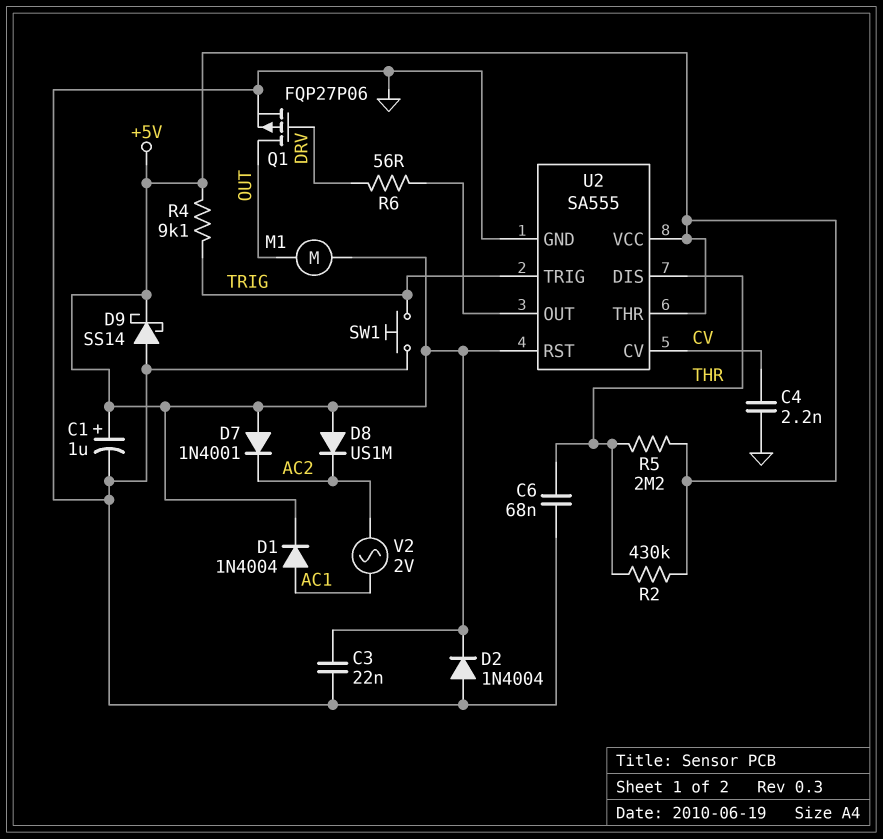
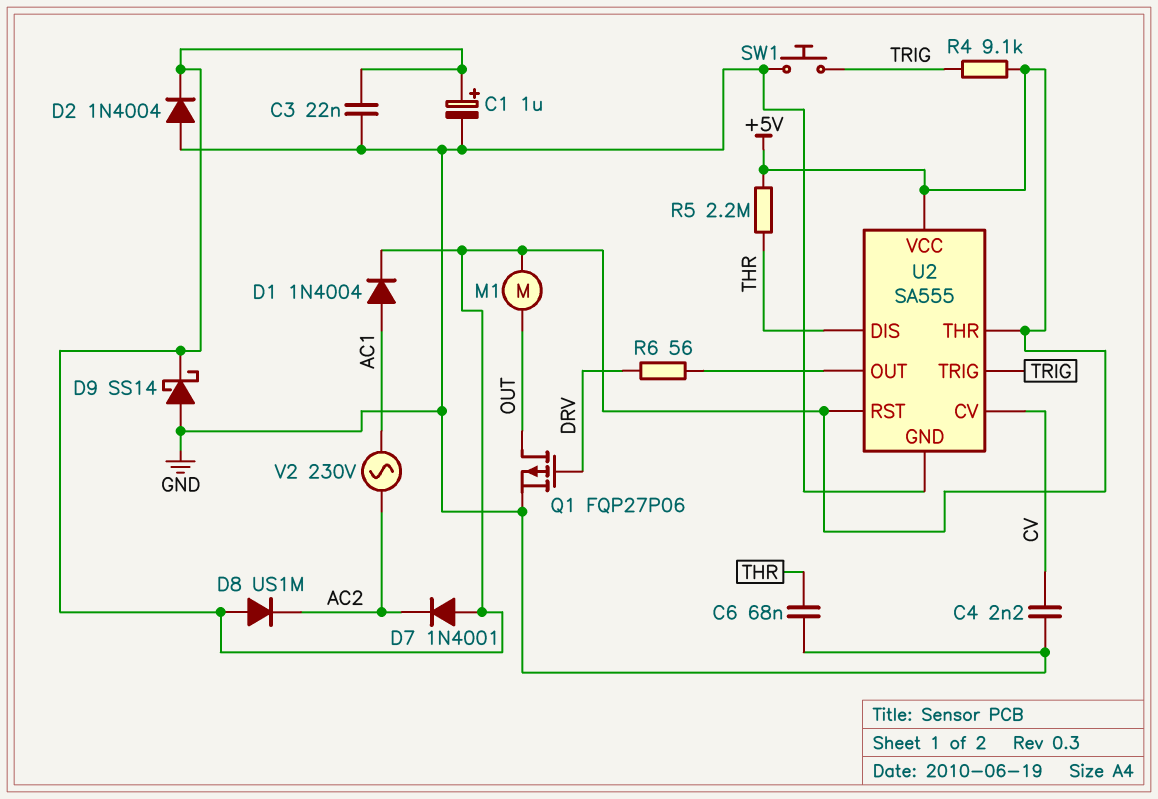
R2: 430k (+5V, THR) -> none
V2: AC 2V (AC1, AC2) -> AC 230V (AC1, AC2)

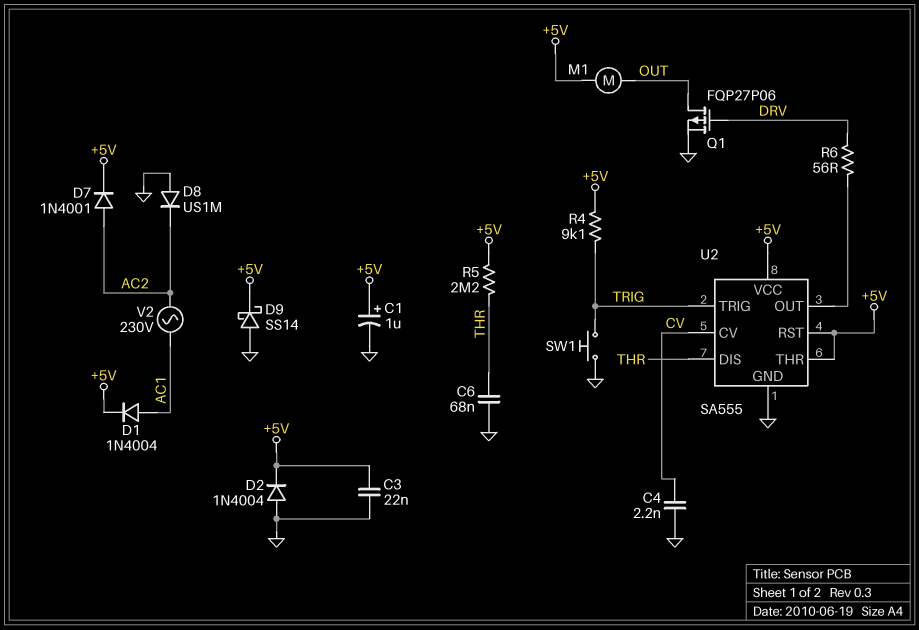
D7: diode 1N4001 (A +5V, K AC2) -> diode 1N4001 (A AC2, K +5V)
D8: diode US1M (A +5V, K AC2) -> diode US1M (A GND, K AC2)

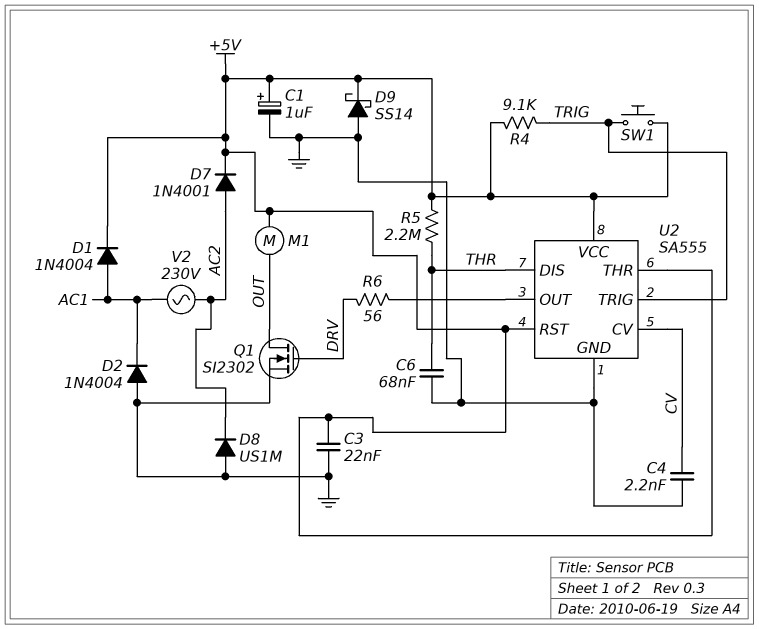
D2: diode 1N4004 (A GND, K +5V) -> diode 1N4004 (A GND, K AC1)
Q1: PMOS FQP27P06 (G DRV, D OUT, S GND) -> NMOS SI2302 (G DRV, D OUT, S GND)
SW1: button (GND, TRIG) -> button (+5V, TRIG)

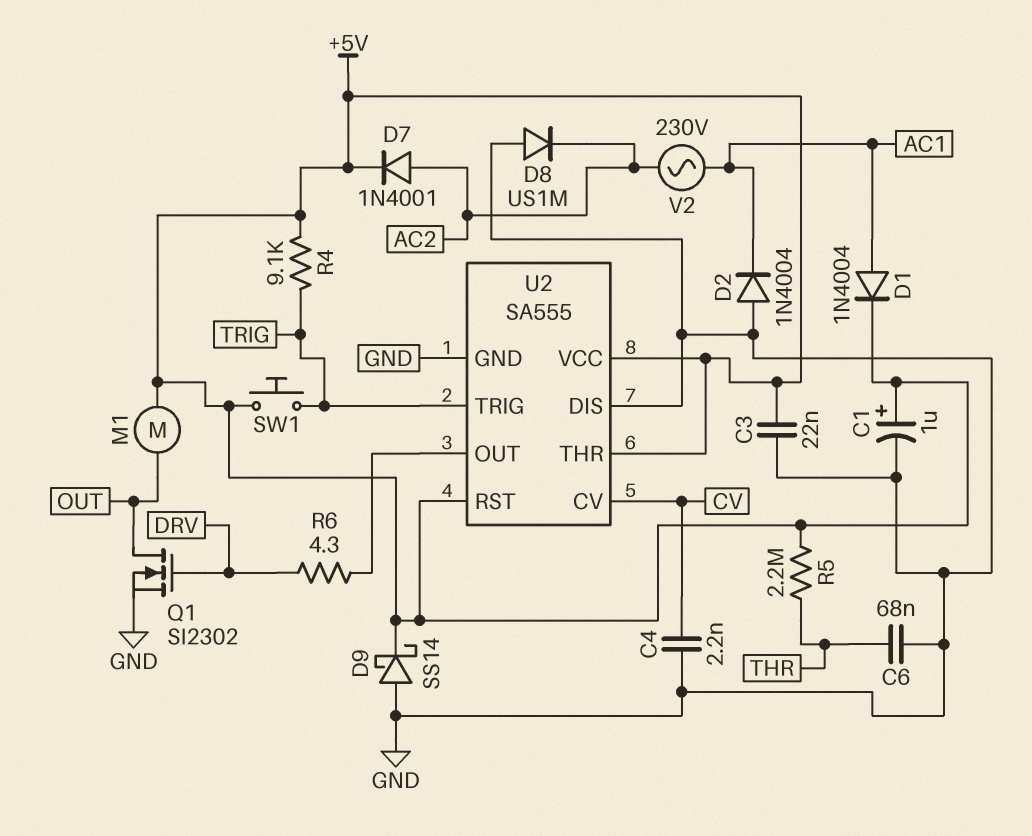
R6: 56 (DRV, U2/OUT) -> 4.3 (DRV, U2/OUT)
U2 pin DIS: THR -> GND

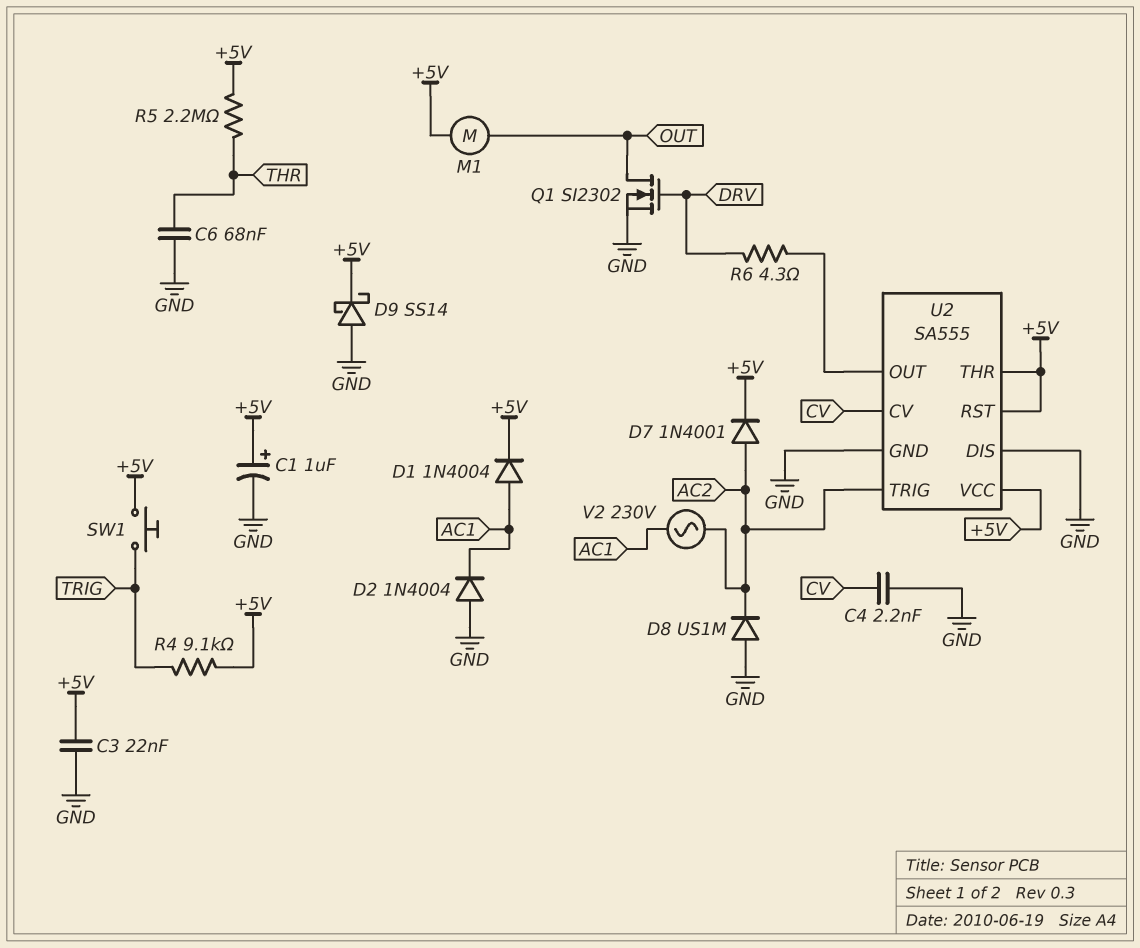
U2 pin TRIG: TRIG -> AC2

